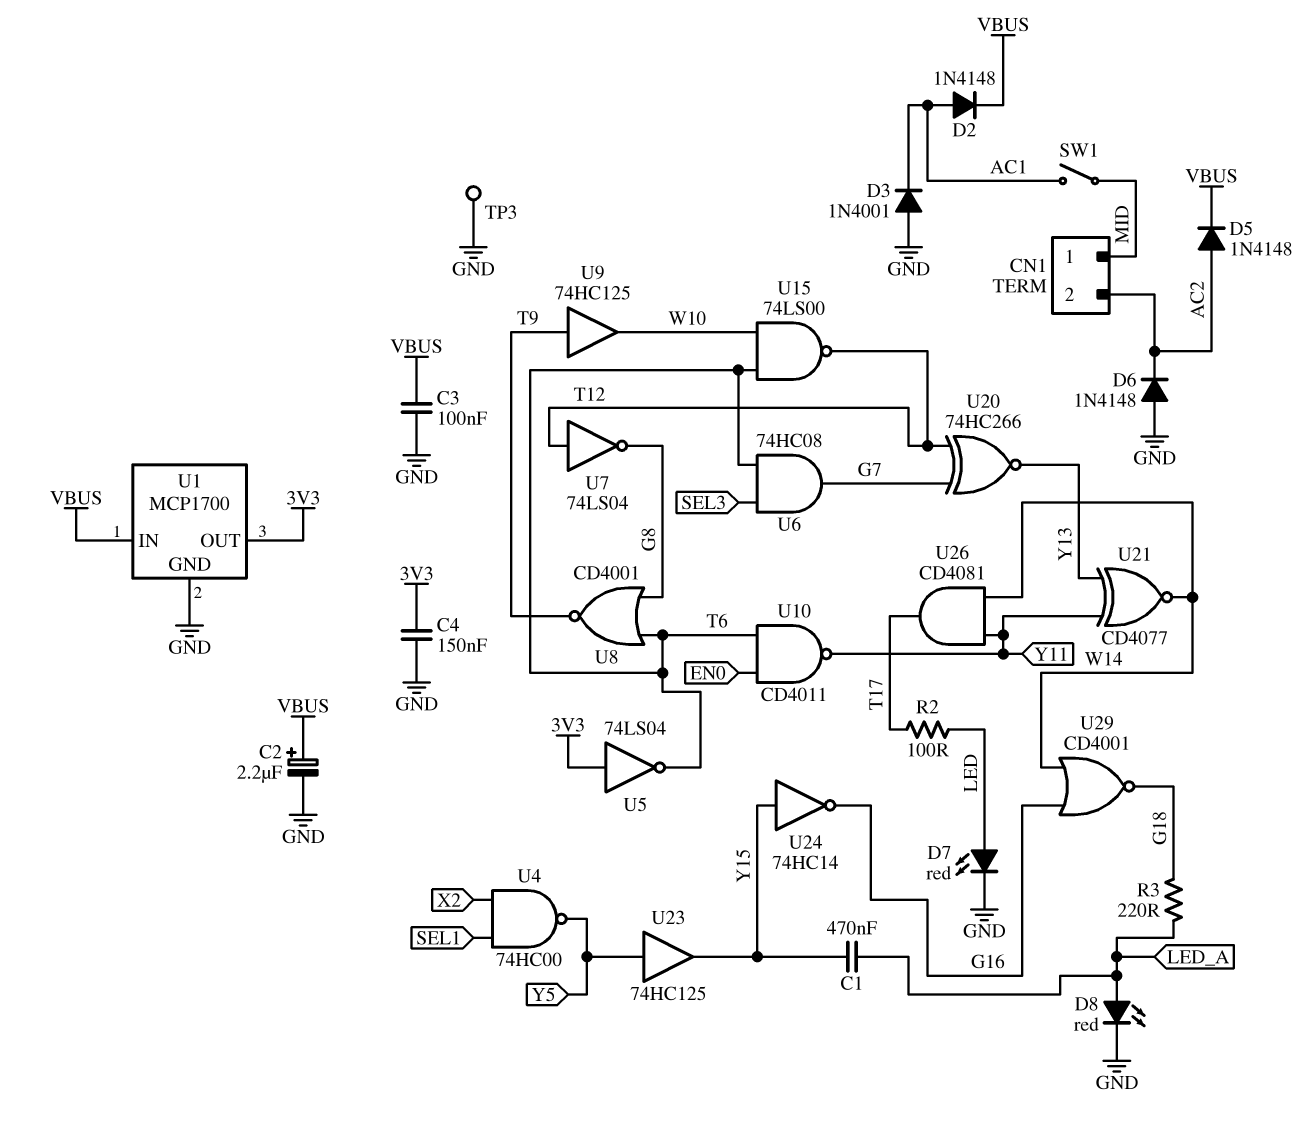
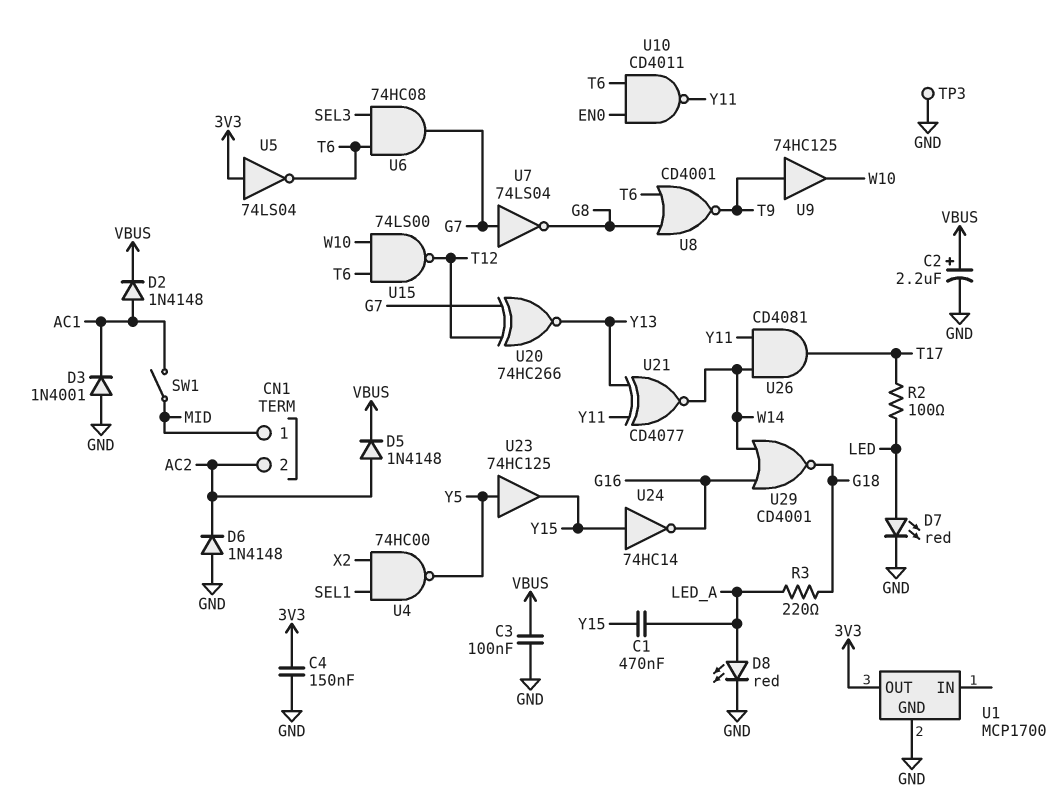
U1 pin IN: VBUS -> none
U7: NOT 74LS04 (in T12, out G8) -> NOT 74LS04 (in G7, out G8)

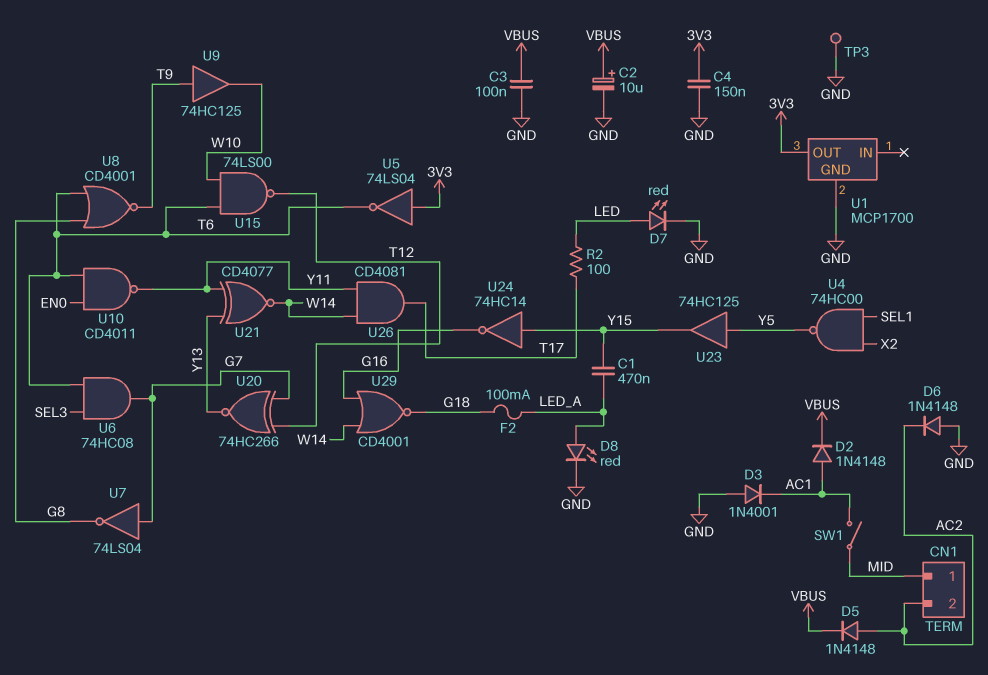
C2: 2.2uF (plus VBUS, minus GND) -> 10uF (plus VBUS, minus GND)
F2: none -> 100mA (G18, LED_A)
R3: 220 (G18, LED_A) -> none

